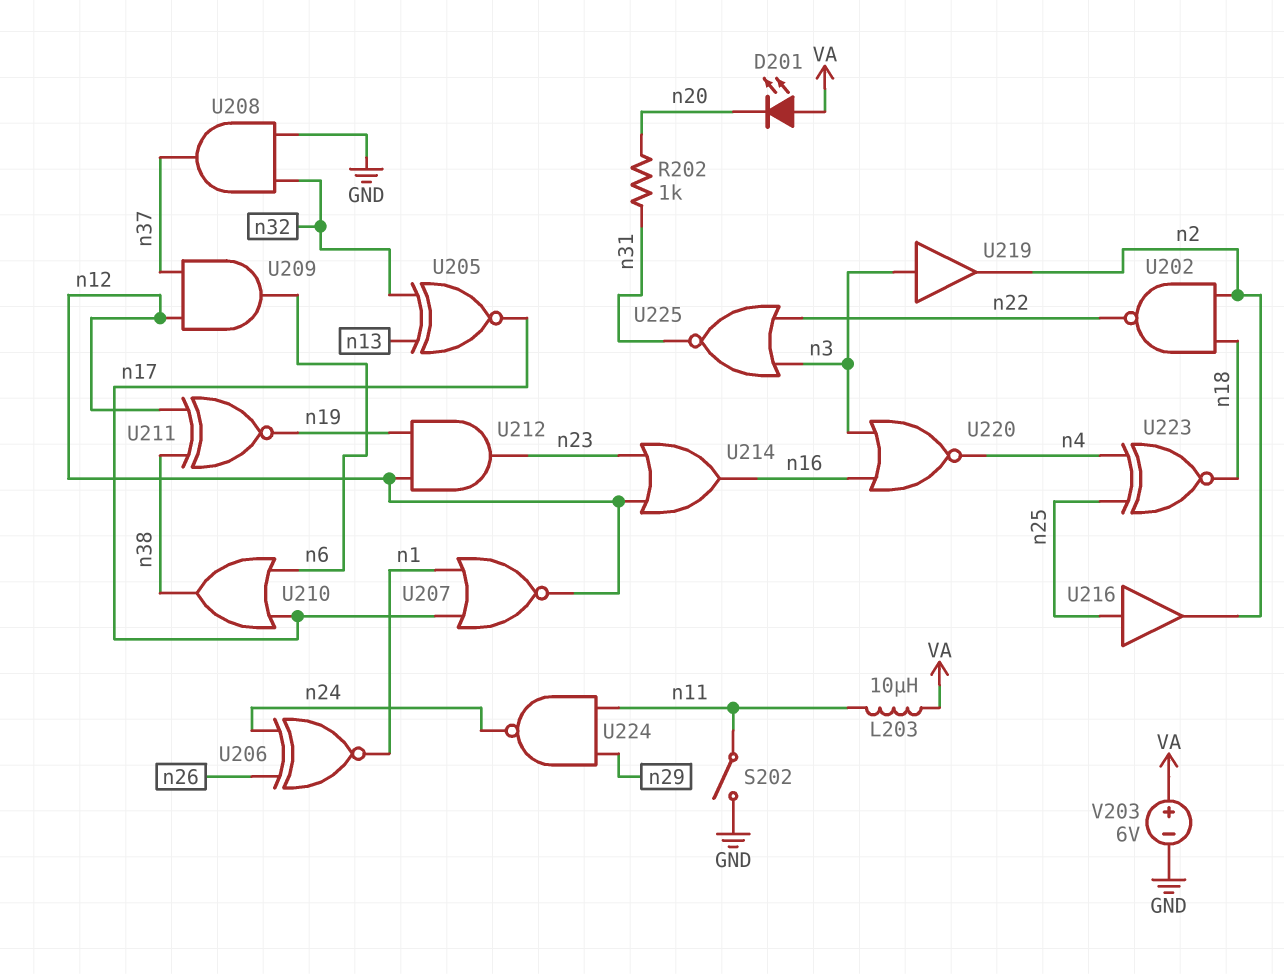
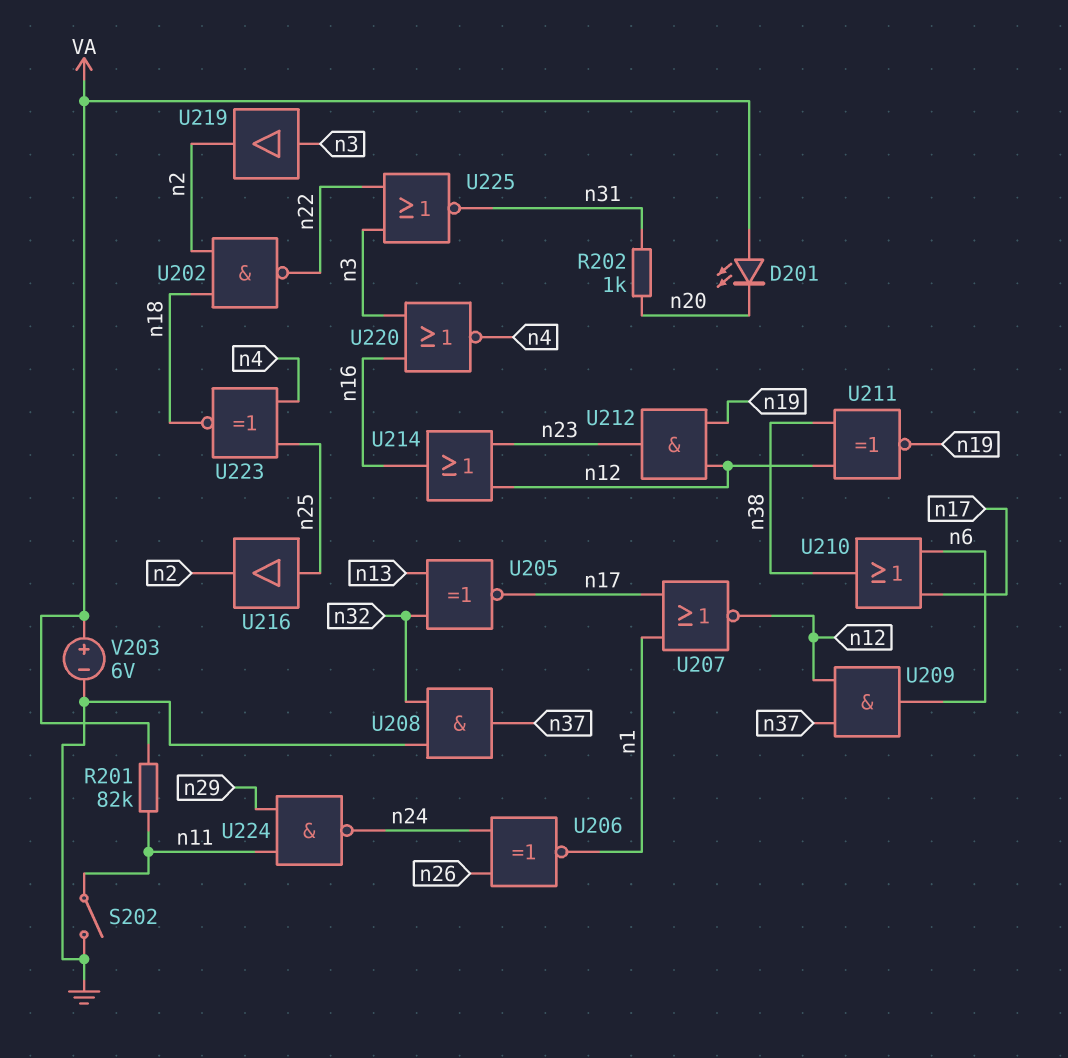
L203: 10uH (VA, n11) -> none
R201: none -> 82k (VA, n11)

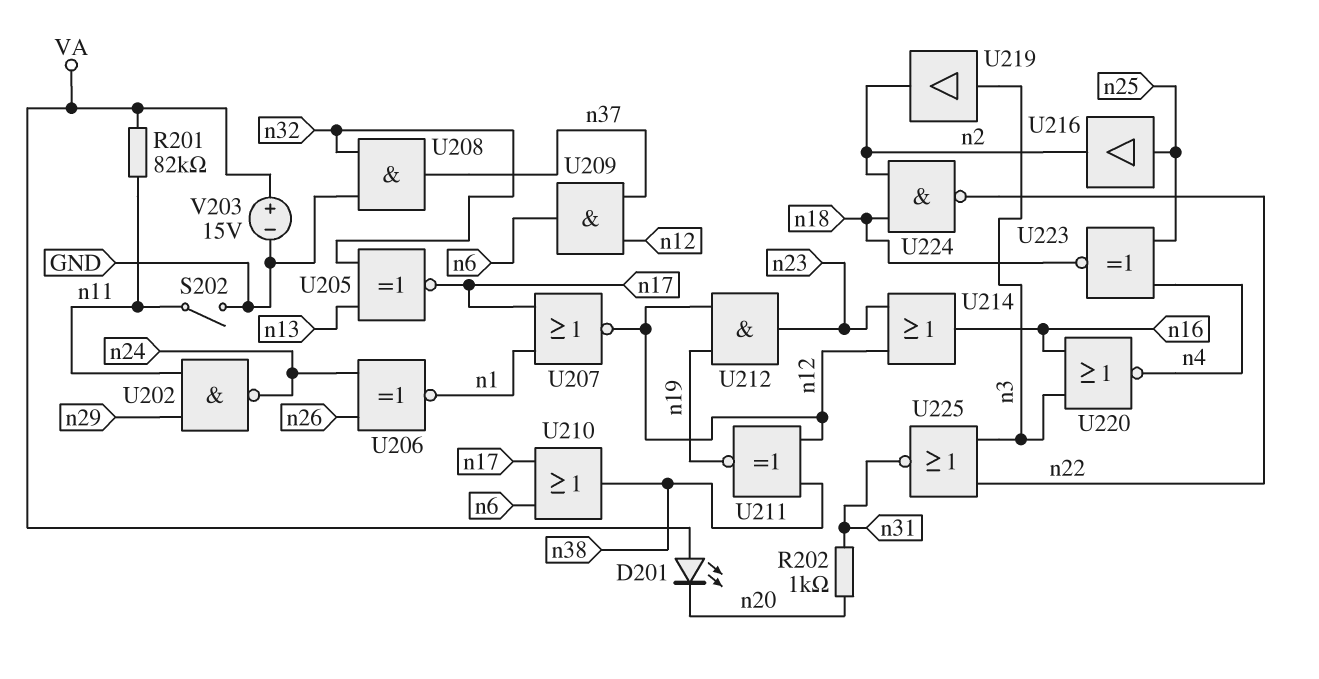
U202: NAND (in n2, in n18, out n22) -> NAND (in n11, in n29, out n24)
U224: NAND (in n11, in n29, out n24) -> NAND (in n2, in n18, out n22)
V203: 6V (plus VA, minus GND) -> 15V (plus VA, minus GND)

